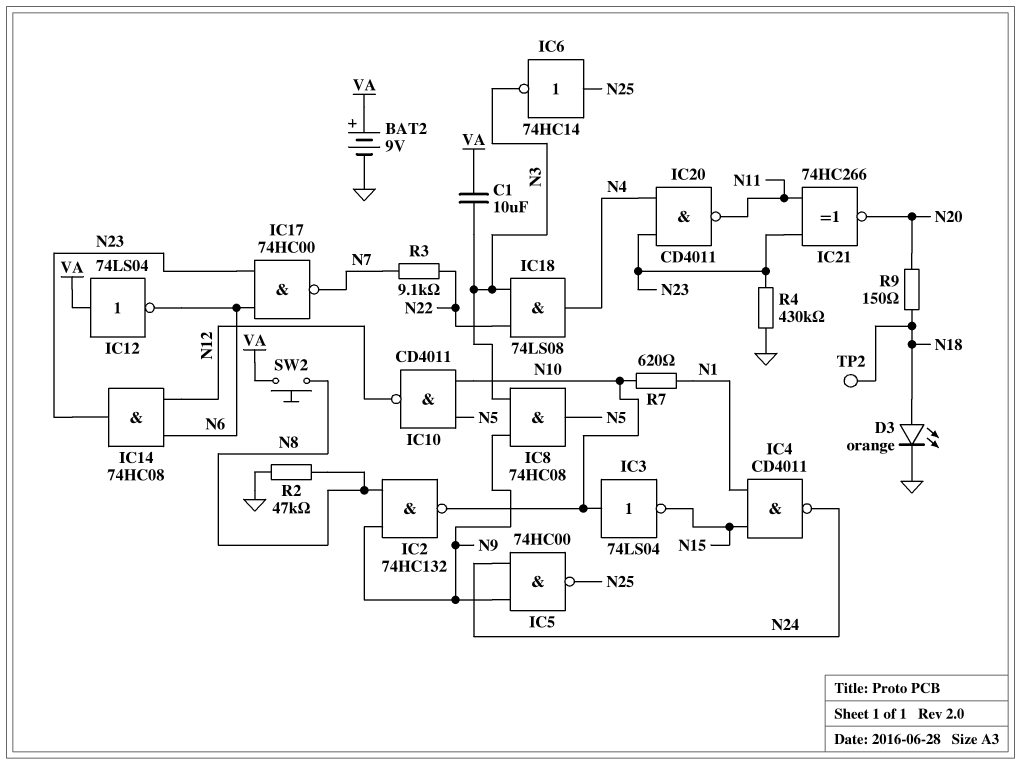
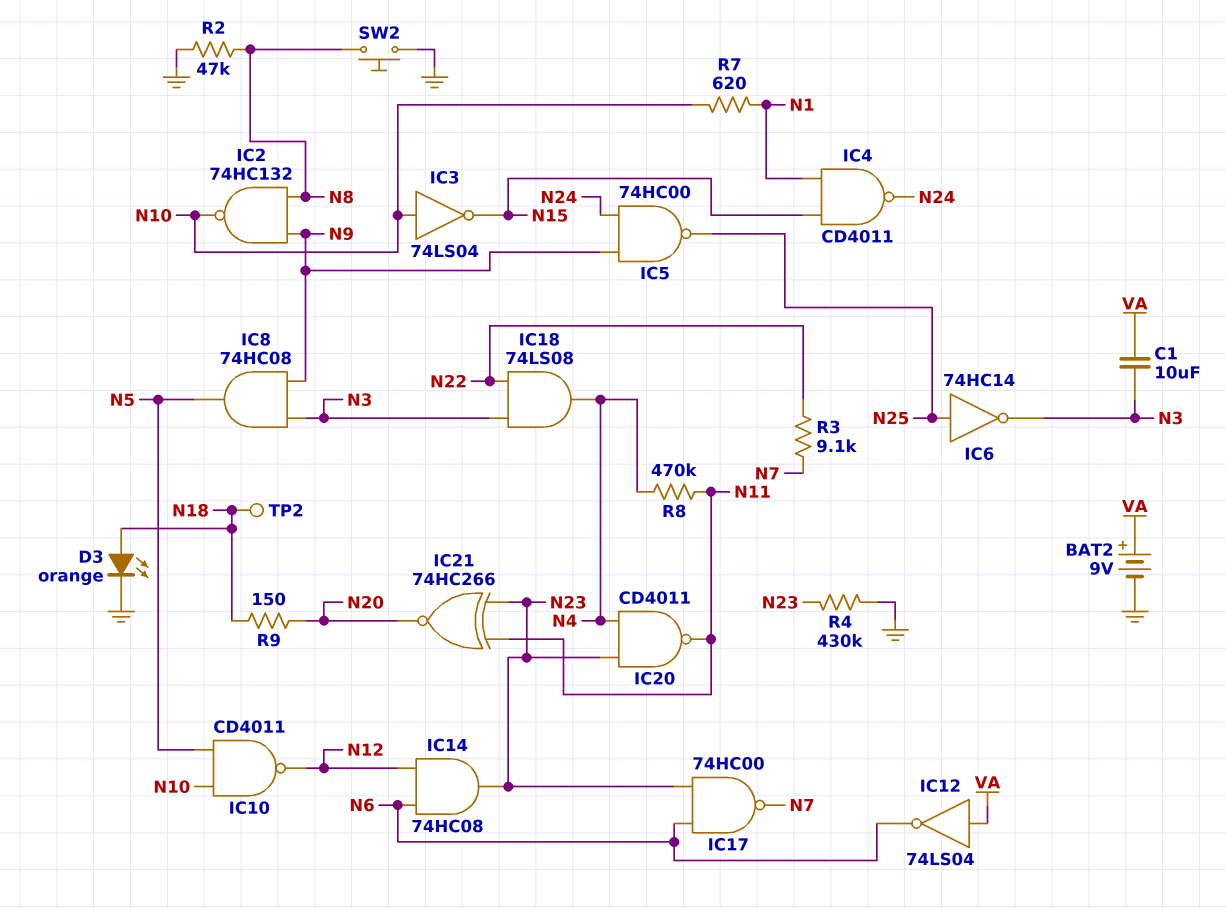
R8: none -> 470k (N4, N11)
SW2: button (N8, VA) -> button (GND, N8)

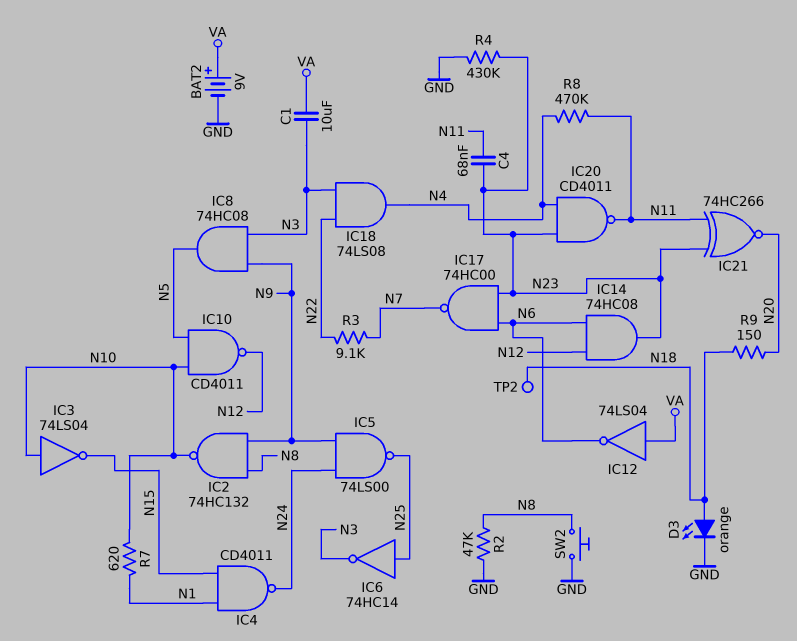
C4: none -> 68nF (N11, N23)
IC5: NAND 74HC00 (in N9, in N24, out N25) -> NAND 74LS00 (in N9, in N24, out N25)

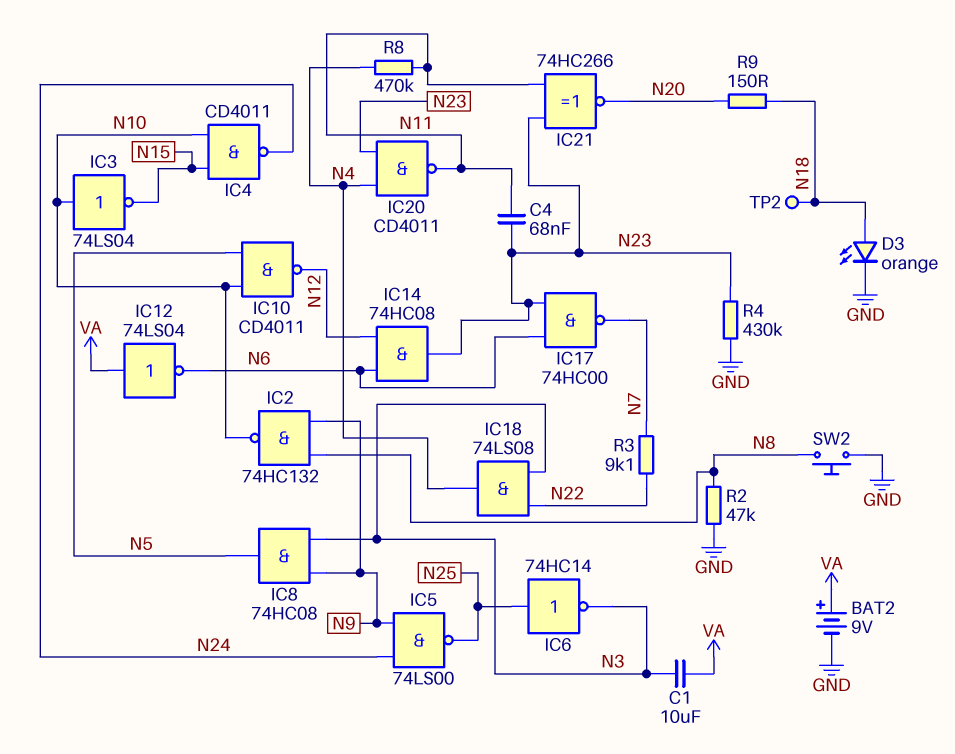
IC4: NAND CD4011 (in N1, in N15, out N24) -> NAND CD4011 (in N10, in N15, out N24)
R7: 620 (N1, N10) -> none

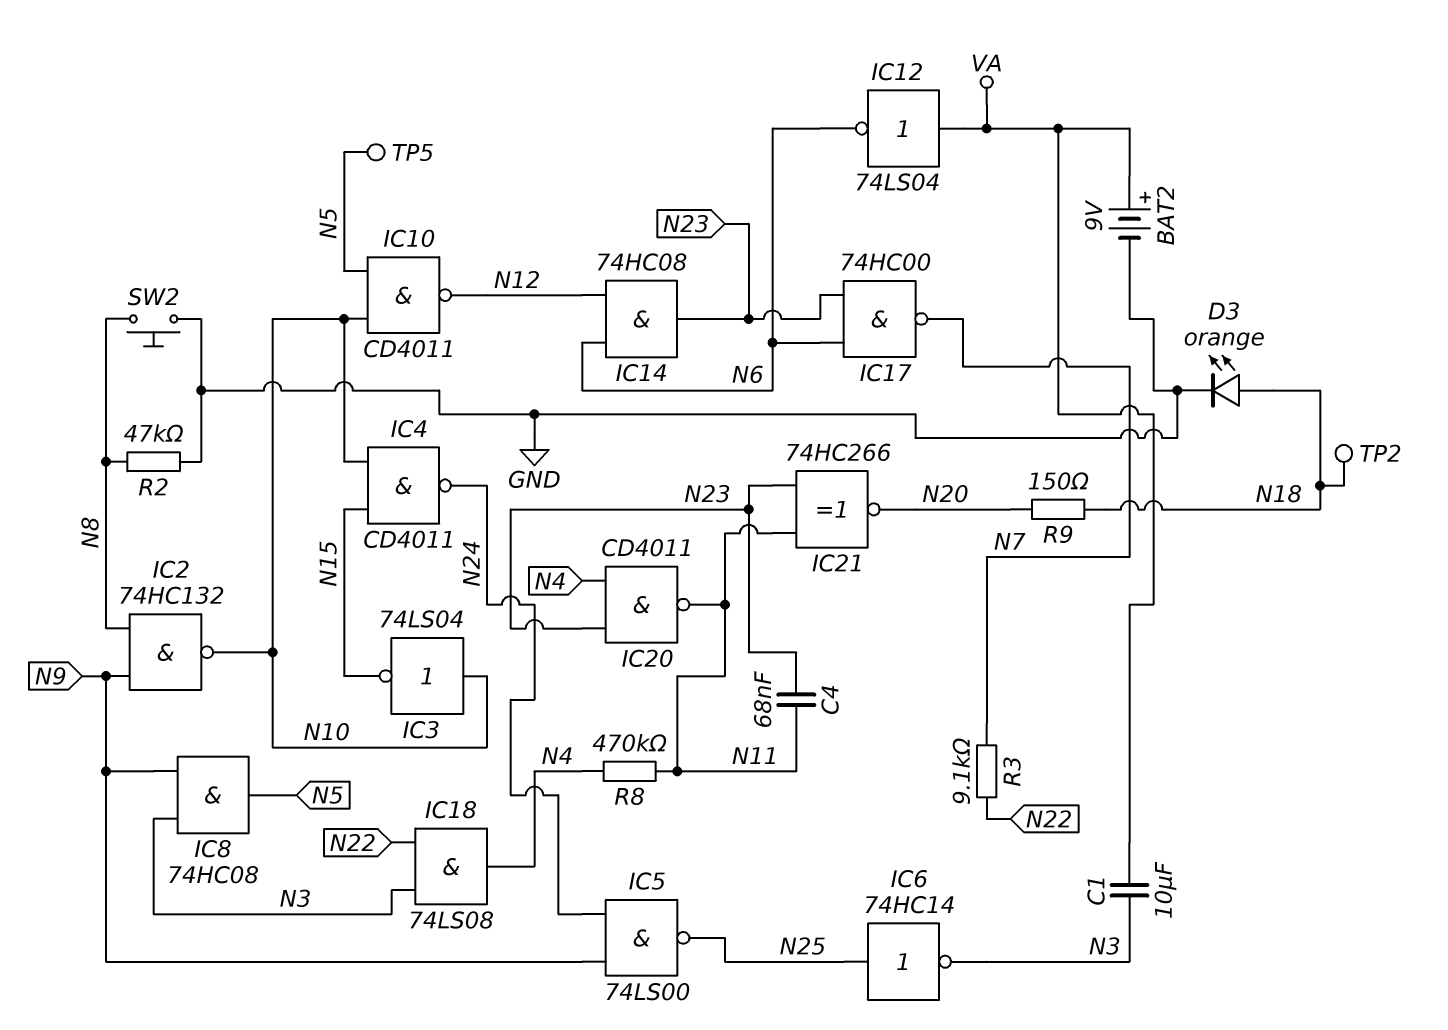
R4: 430k (GND, N23) -> none
TP5: none -> test point (N5)

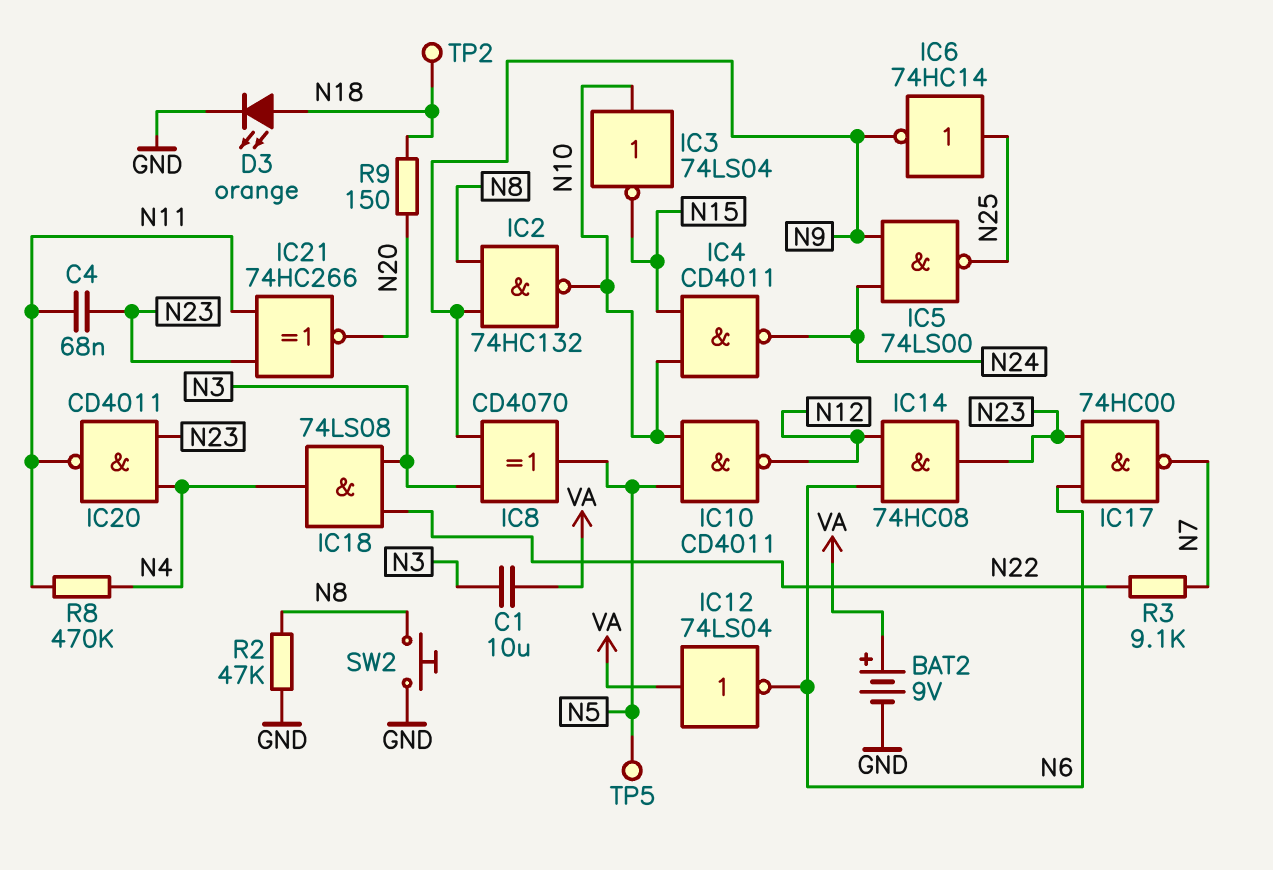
IC6: NOT 74HC14 (in N25, out N3) -> NOT 74HC14 (in N25, out N9)
IC8: AND 74HC08 (in N3, in N9, out N5) -> XOR CD4070 (in N3, in N9, out N5)

